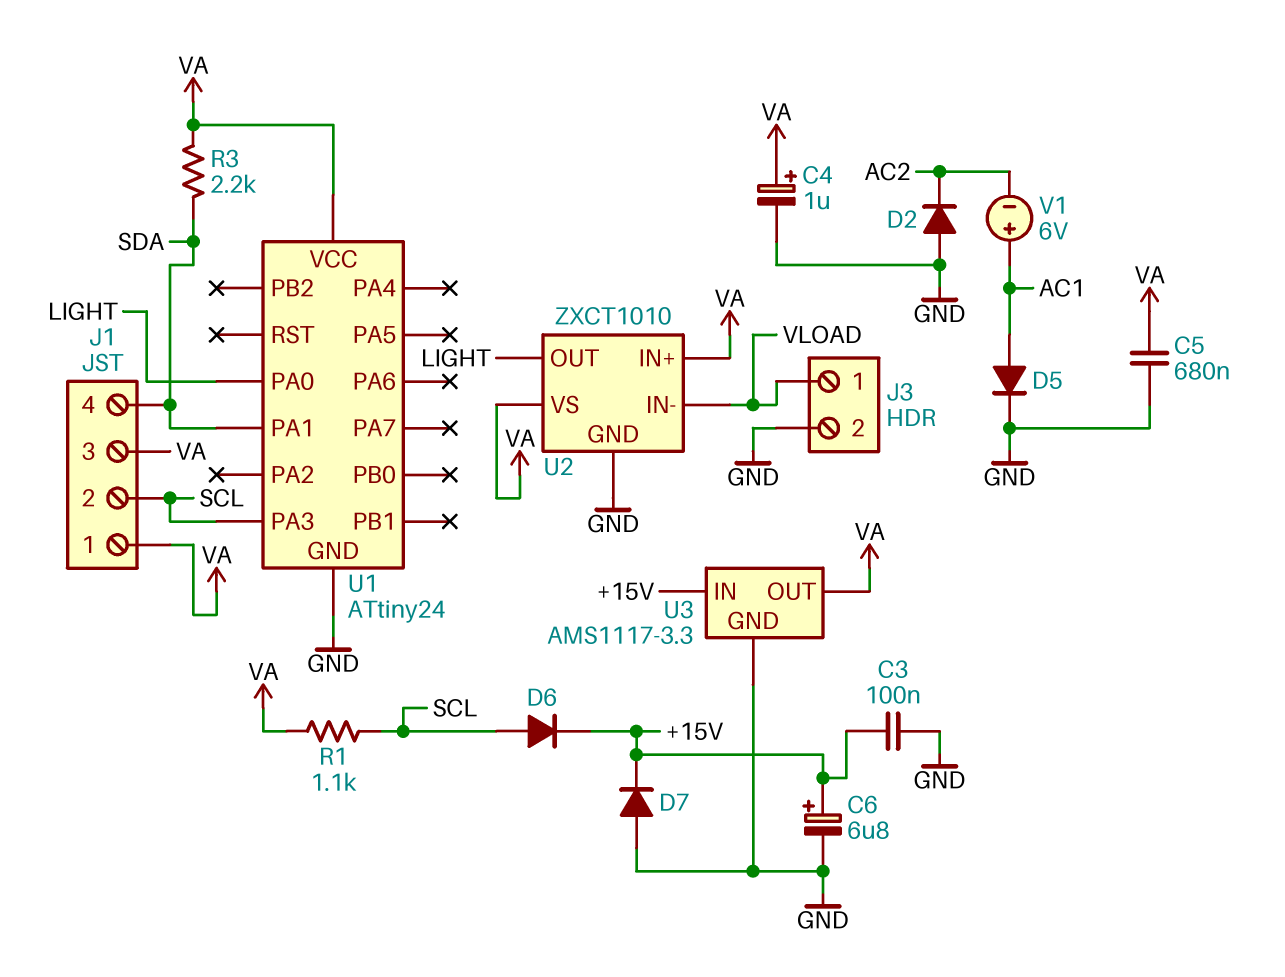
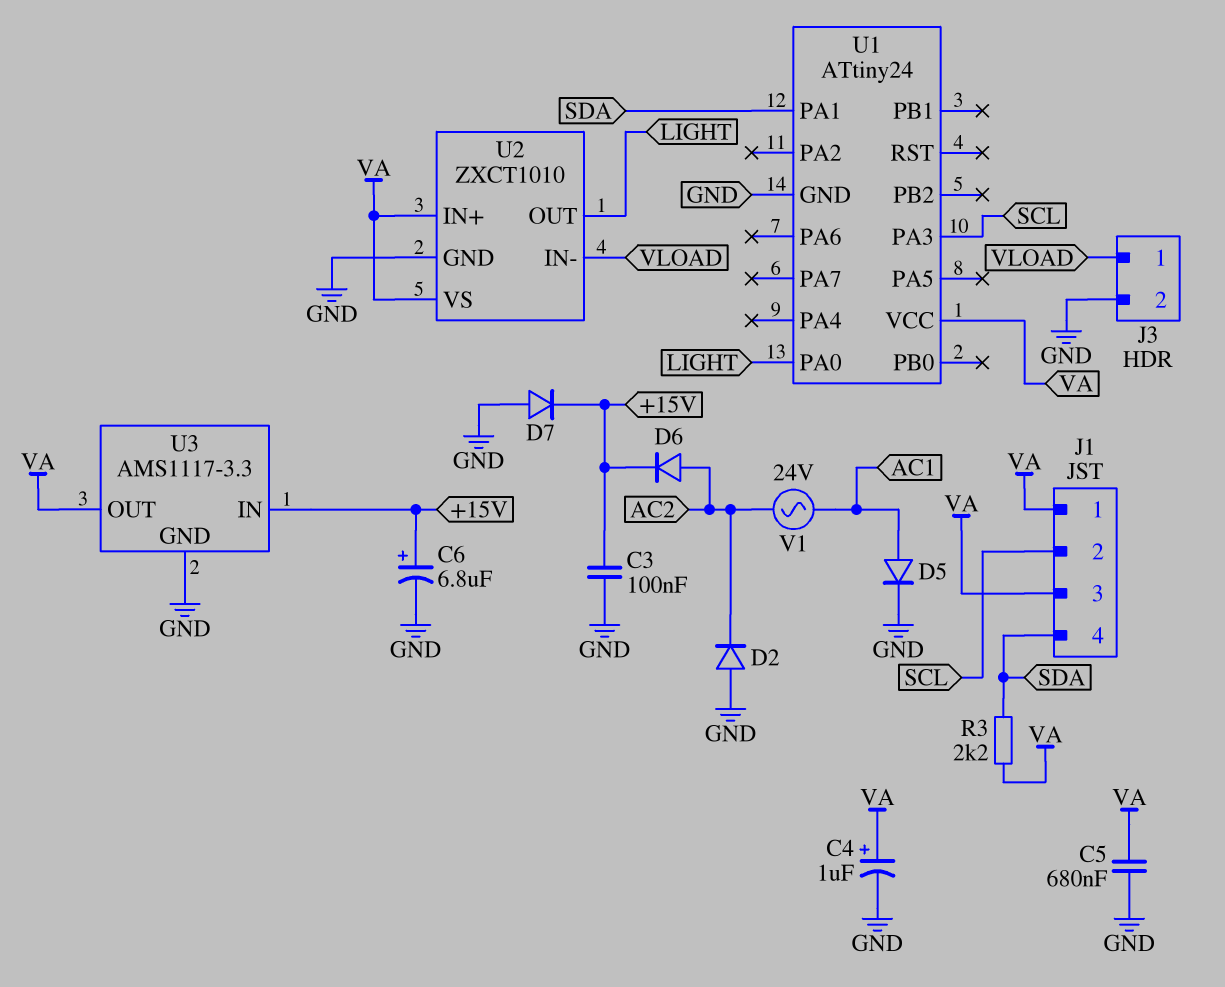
D6: diode (A SCL, K +15V) -> diode (A AC2, K +15V)
R1: 1.1k (SCL, VA) -> none
V1: 6V (plus AC1, minus AC2) -> AC 24V (AC1, AC2)

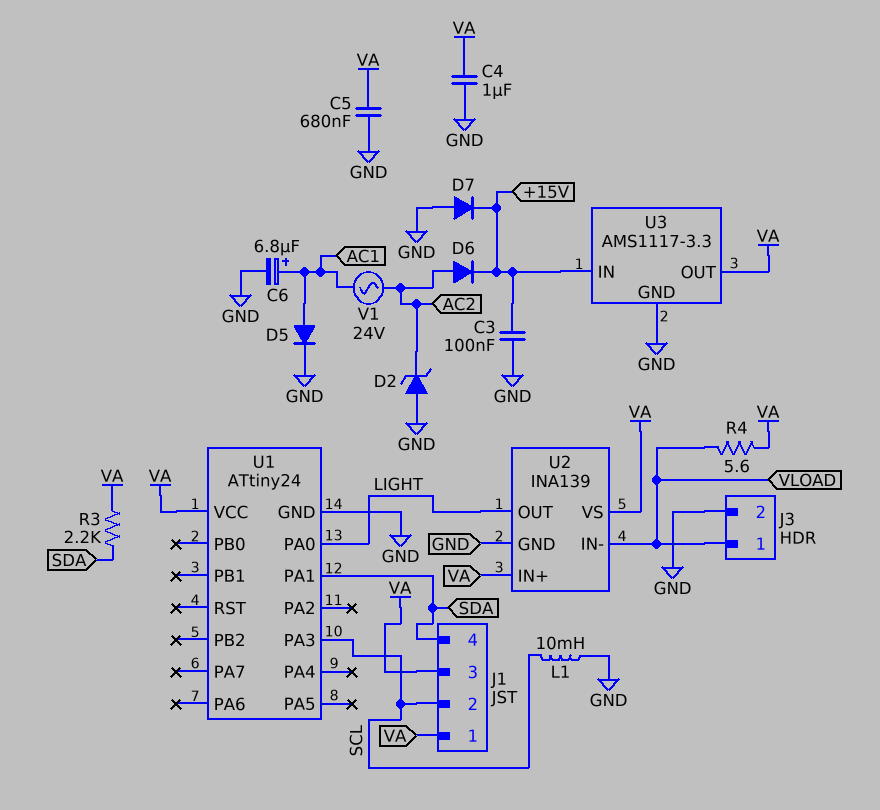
C4: 1uF (plus VA, minus GND) -> 1uF (GND, VA)
C6: 6.8uF (plus +15V, minus GND) -> 6.8uF (plus AC1, minus GND)
D2: diode (A GND, K AC2) -> zener (A GND, K AC2)
L1: none -> 10mH (GND, SCL)
R4: none -> 5.6 (VA, VLOAD)
U2: ZXCT1010 -> INA139

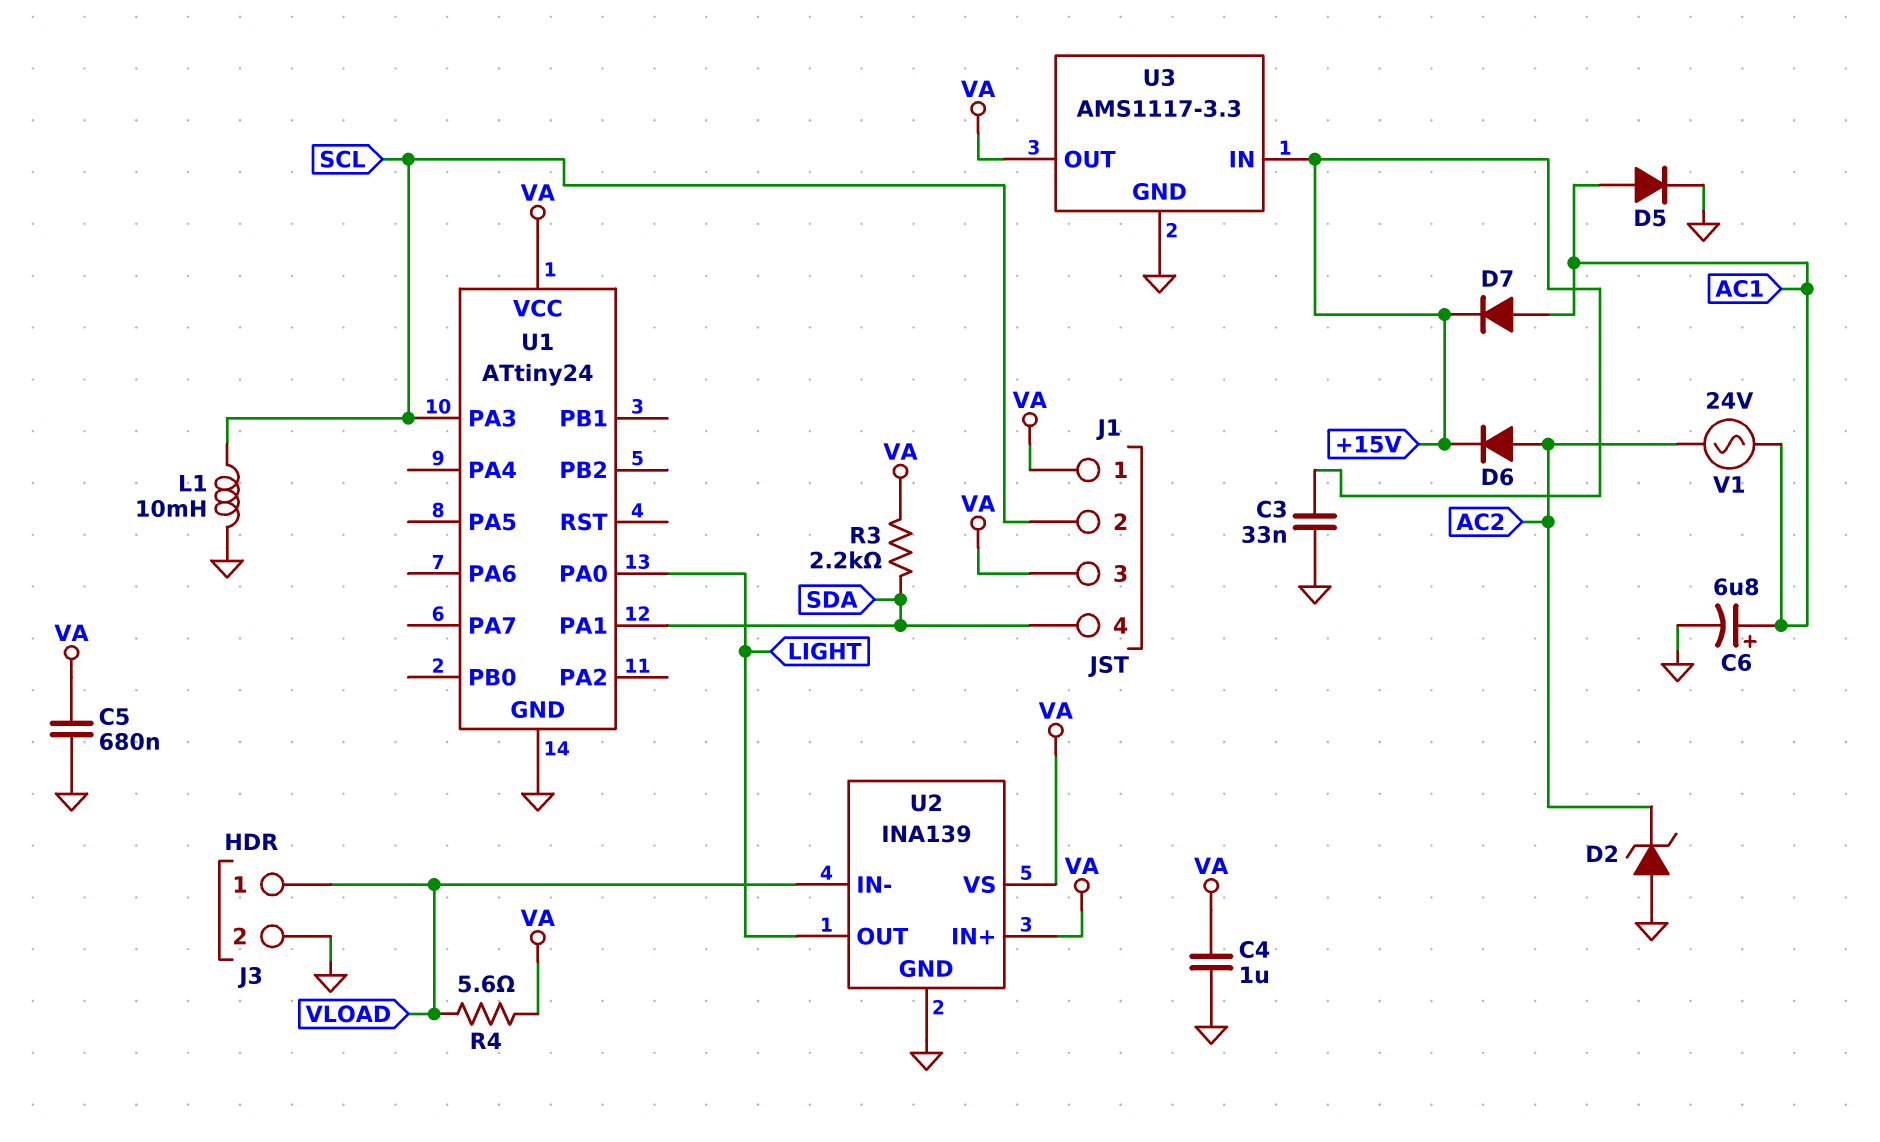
C3: 100nF (+15V, GND) -> 33nF (+15V, GND)
D7: diode (A GND, K +15V) -> diode (A AC1, K +15V)

